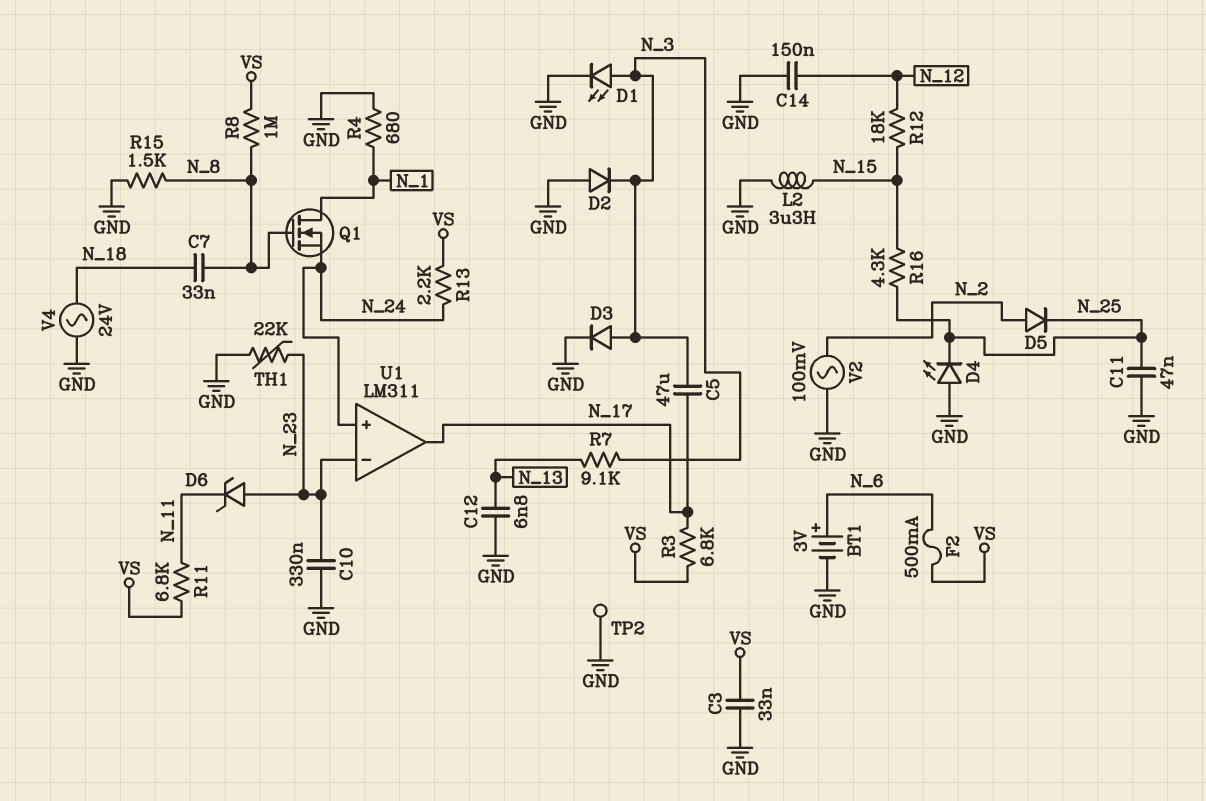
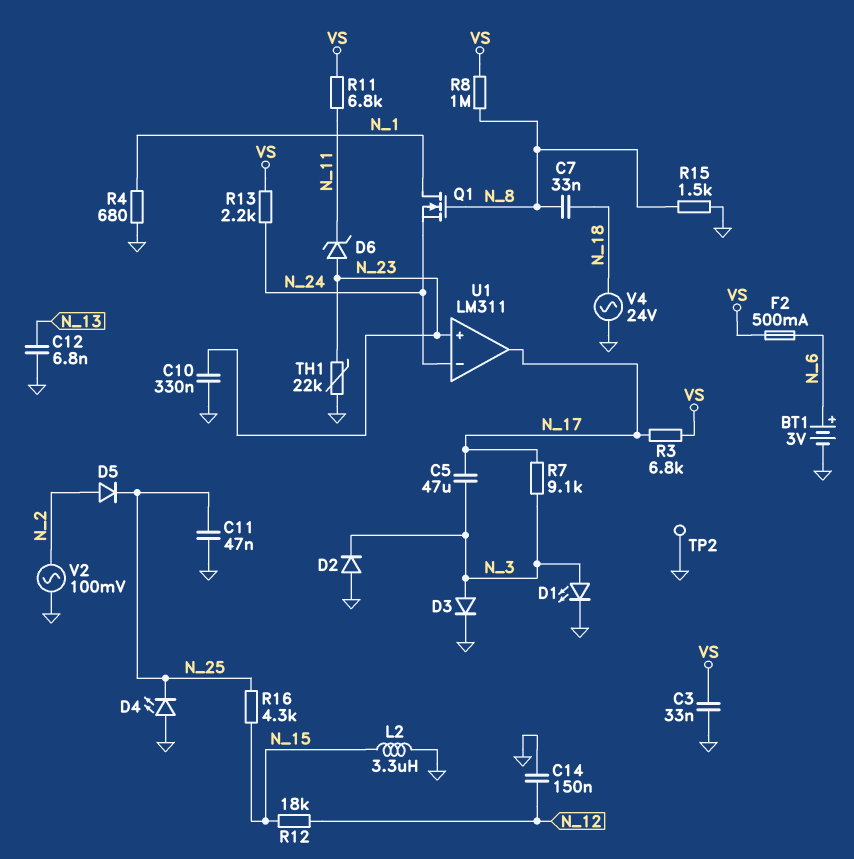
R7: 9.1k (N_3, N_13) -> 9.1k (N_3, N_17)
U1 pin in+: N_24 -> N_23
U1 pin in-: N_23 -> N_24

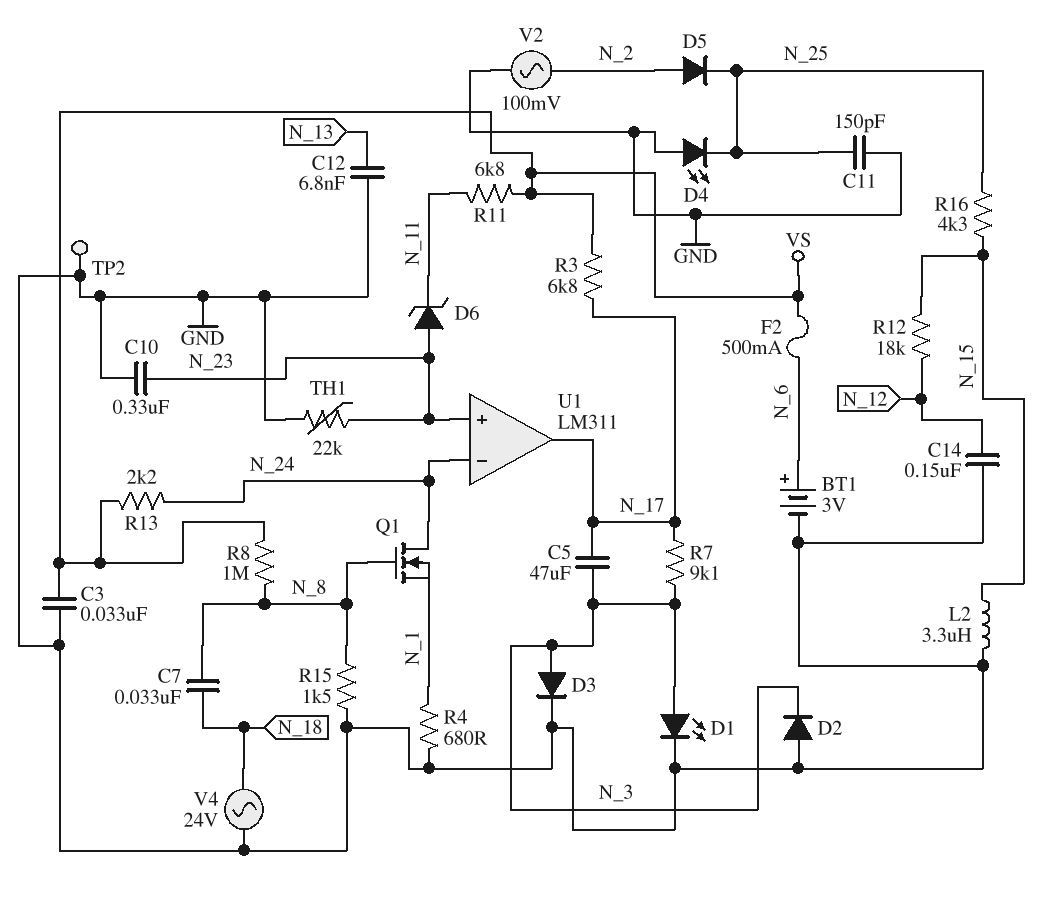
C11: 47nF (GND, N_25) -> 150pF (GND, N_25)
Q1: NMOS (G N_8, D N_1, S N_24) -> NMOS (G N_8, D N_24, S N_1)

